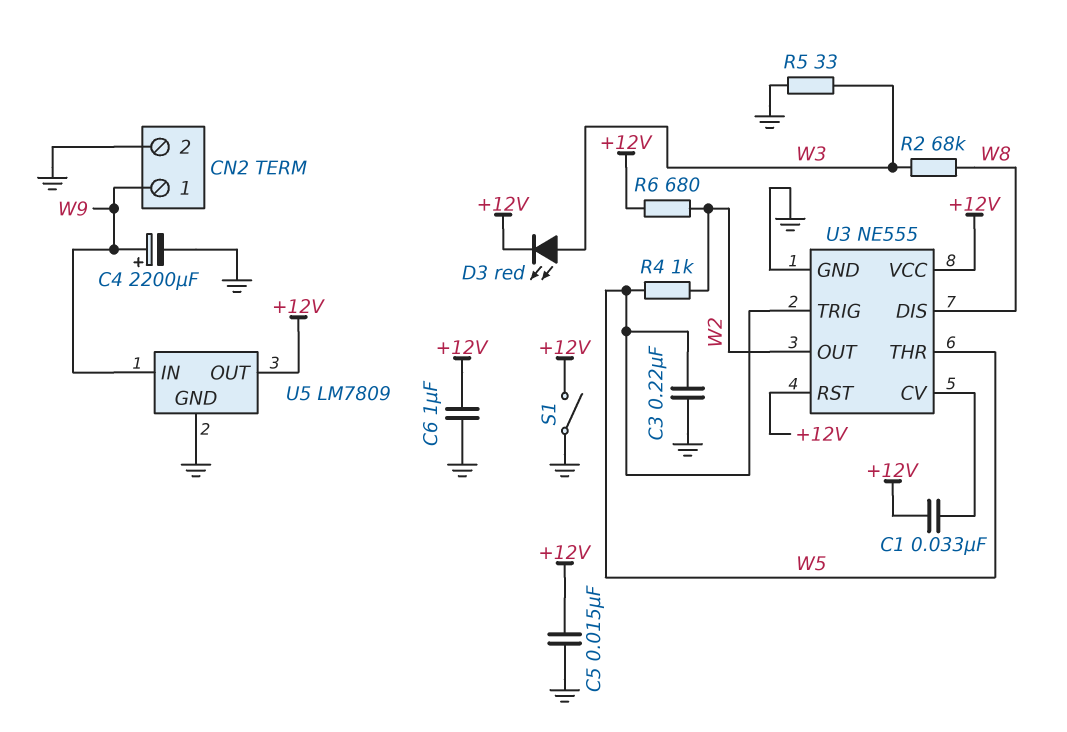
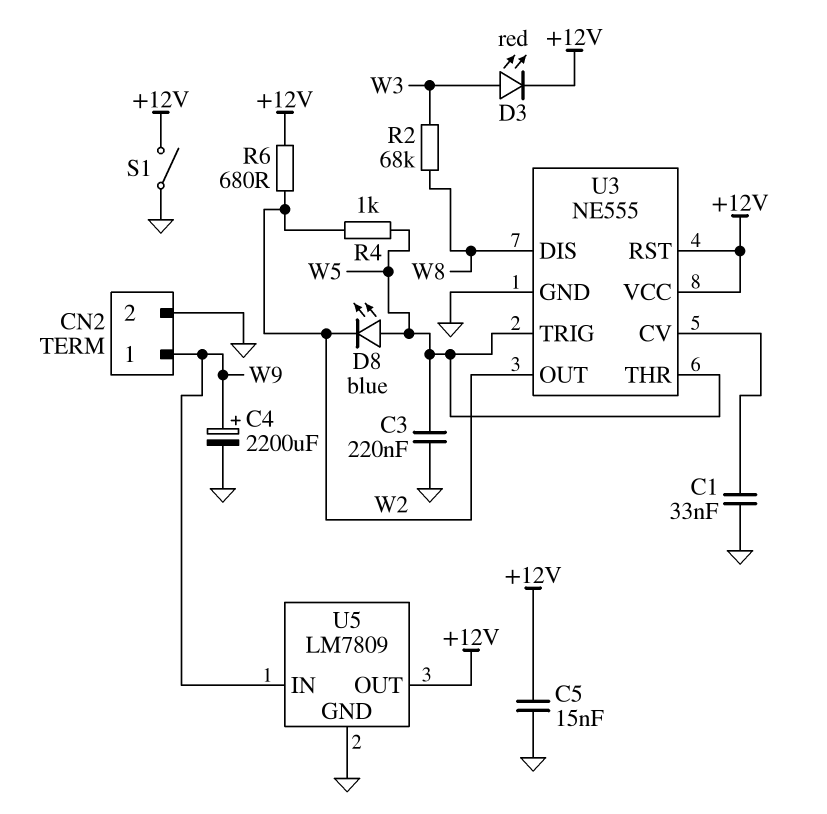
C1: 33nF (+12V, U3/CV) -> 33nF (GND, U3/CV)
C6: 1uF (+12V, GND) -> none
D8: none -> LED blue (A W5, K W2)
R5: 33 (GND, W3) -> none

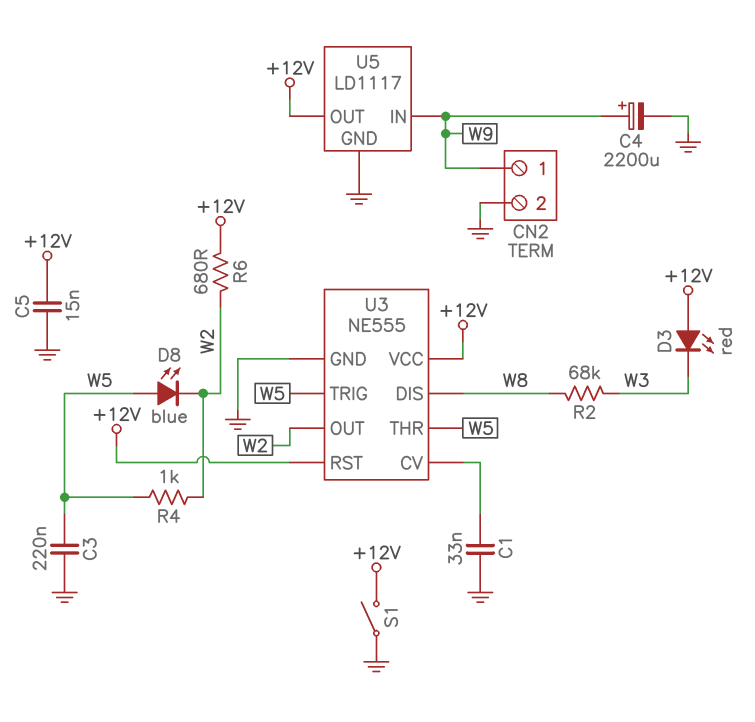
D3: LED red (A W3, K +12V) -> LED red (A +12V, K W3)
U5: LM7809 -> LD1117

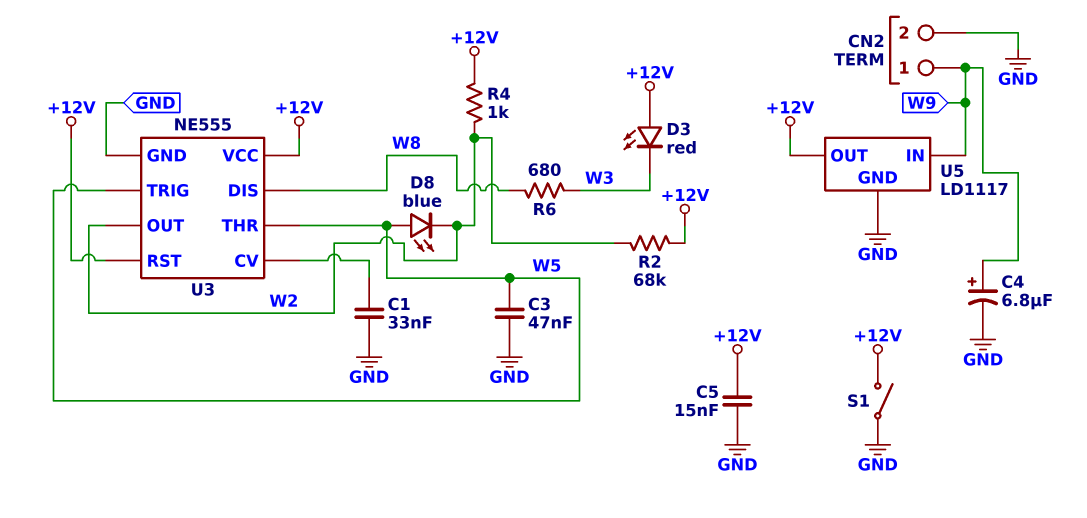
C3: 220nF (GND, W5) -> 47nF (GND, W5)
C4: 2200uF (plus W9, minus GND) -> 6.8uF (plus W9, minus GND)
R2: 68k (W3, W8) -> 68k (+12V, W2)
R4: 1k (W2, W5) -> 1k (+12V, W2)
R6: 680 (+12V, W2) -> 680 (W3, W8)

